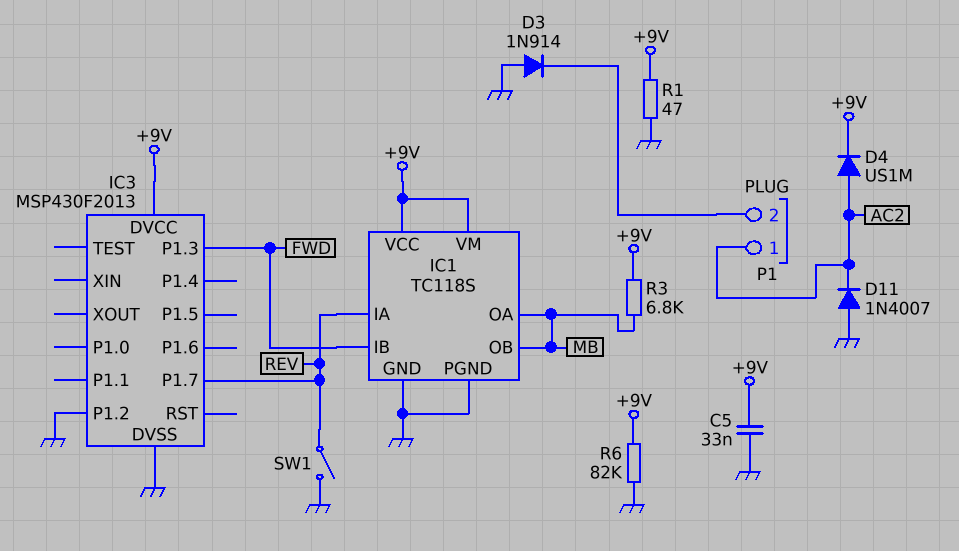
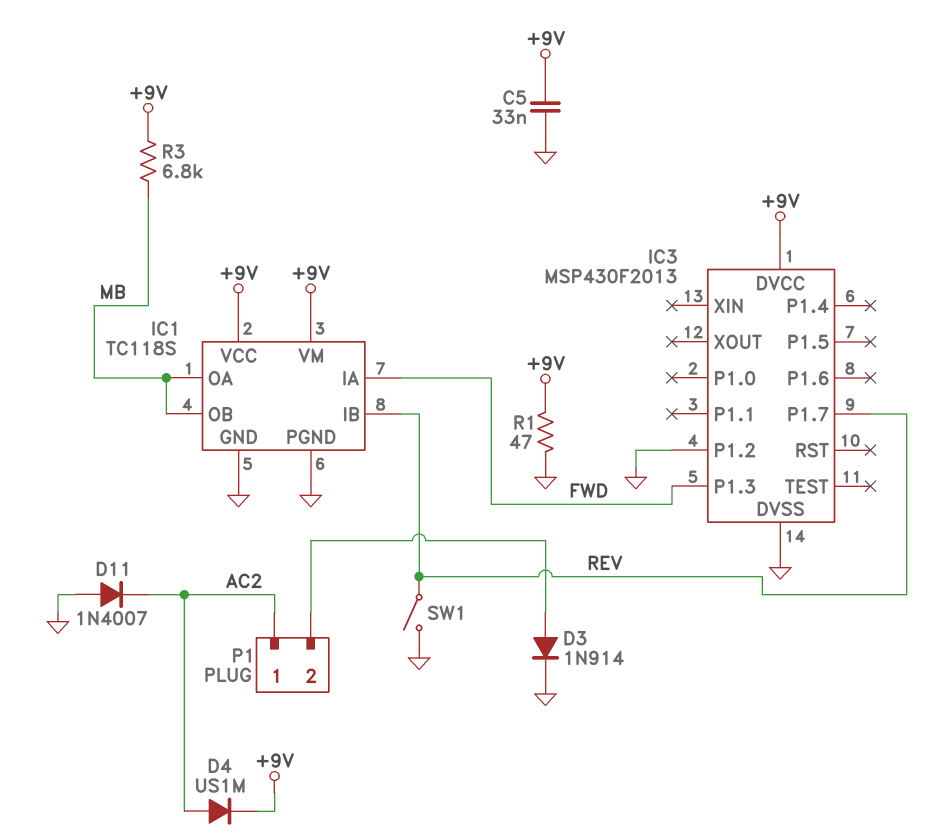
D3: diode 1N914 (A GND, K P1/2) -> diode 1N914 (A P1/2, K GND)
IC1 pin IA: REV -> FWD
IC1 pin IB: FWD -> REV
R6: 82k (+9V, GND) -> none

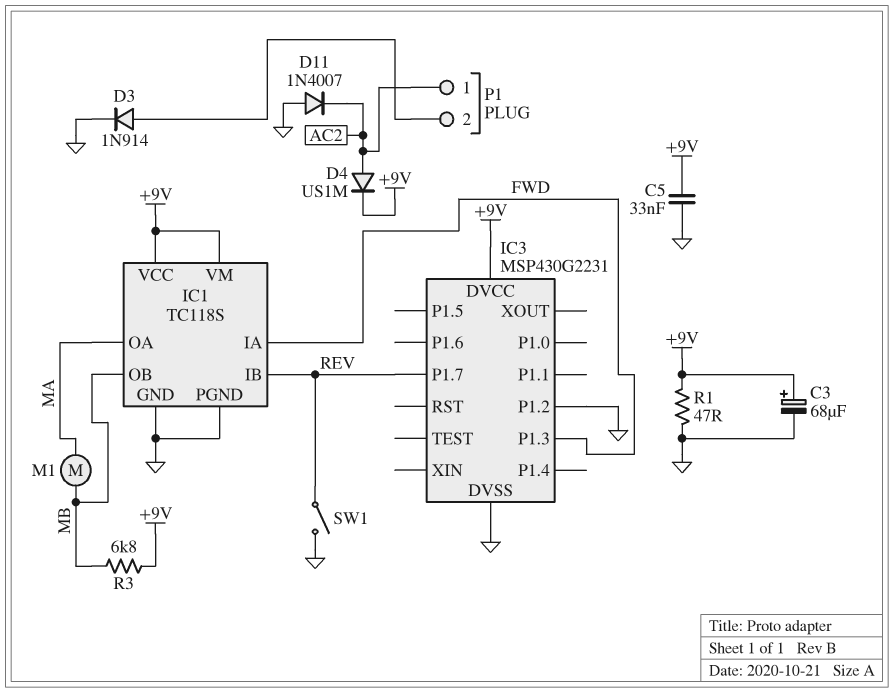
C3: none -> 68uF (plus +9V, minus GND)
IC1 pin OA: MB -> MA
IC3: MSP430F2013 -> MSP430G2231
M1: none -> motor (MA, MB)

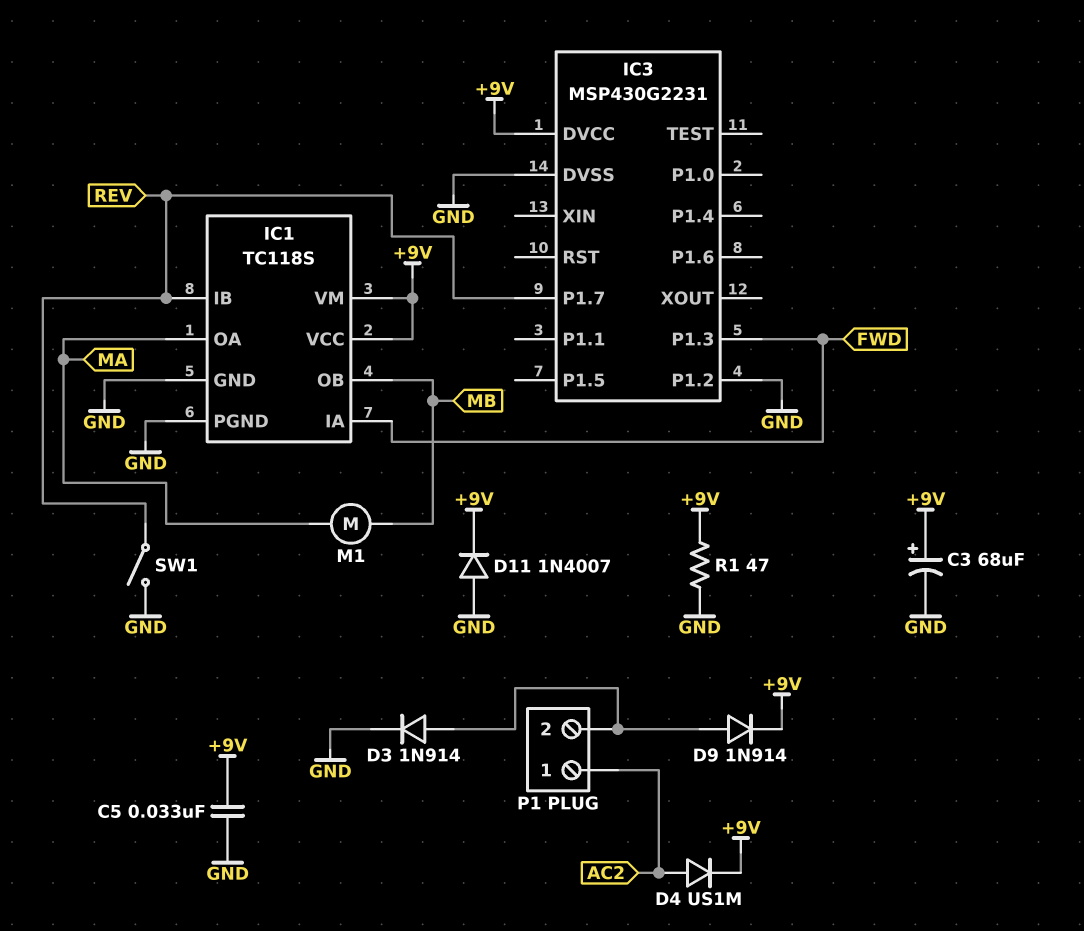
D9: none -> diode 1N914 (A P1/2, K +9V)
D11: diode 1N4007 (A GND, K AC2) -> diode 1N4007 (A GND, K +9V)
R3: 6.8k (+9V, MB) -> none

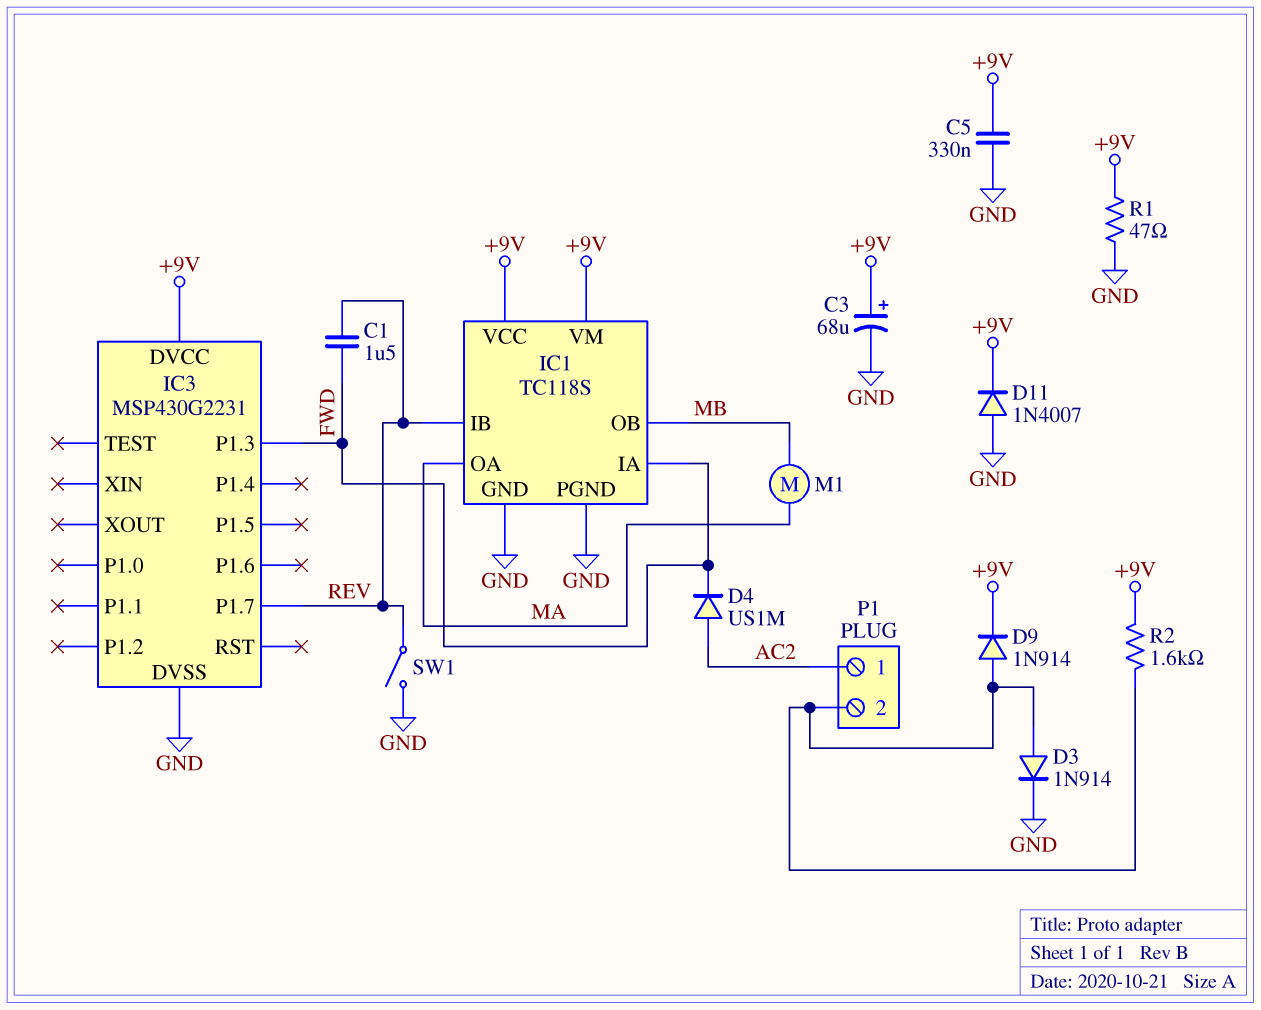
C1: none -> 1.5uF (FWD, REV)
C5: 33nF (+9V, GND) -> 330nF (+9V, GND)
D4: diode US1M (A AC2, K +9V) -> diode US1M (A AC2, K FWD)
IC3 pin P1.2: GND -> none
R2: none -> 1.6k (+9V, P1/2)

